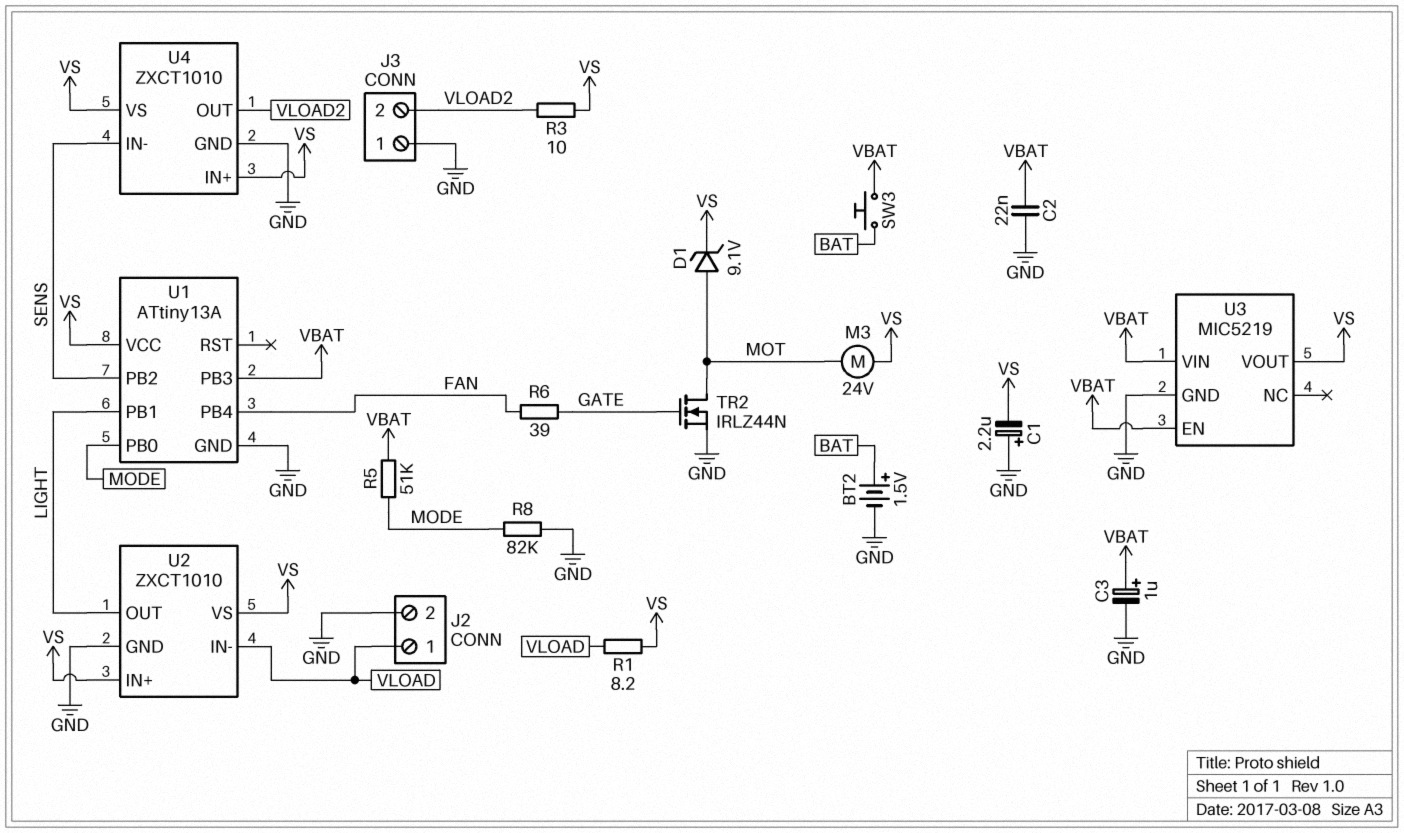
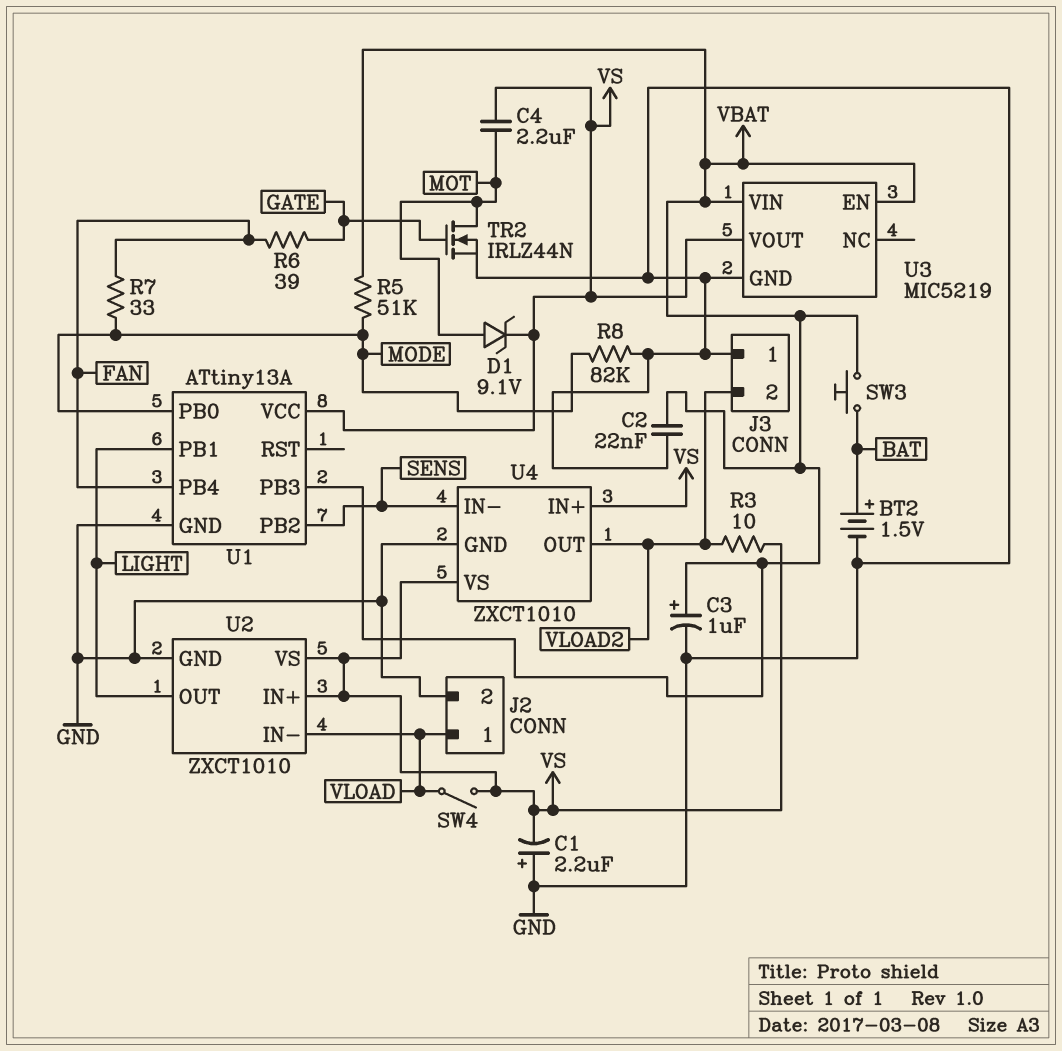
C4: none -> 2.2uF (MOT, VS)
M3: motor 24V (MOT, VS) -> none
R1: 8.2 (VLOAD, VS) -> none
R7: none -> 33 (FAN, MODE)
SW4: none -> switch (VLOAD, VS)

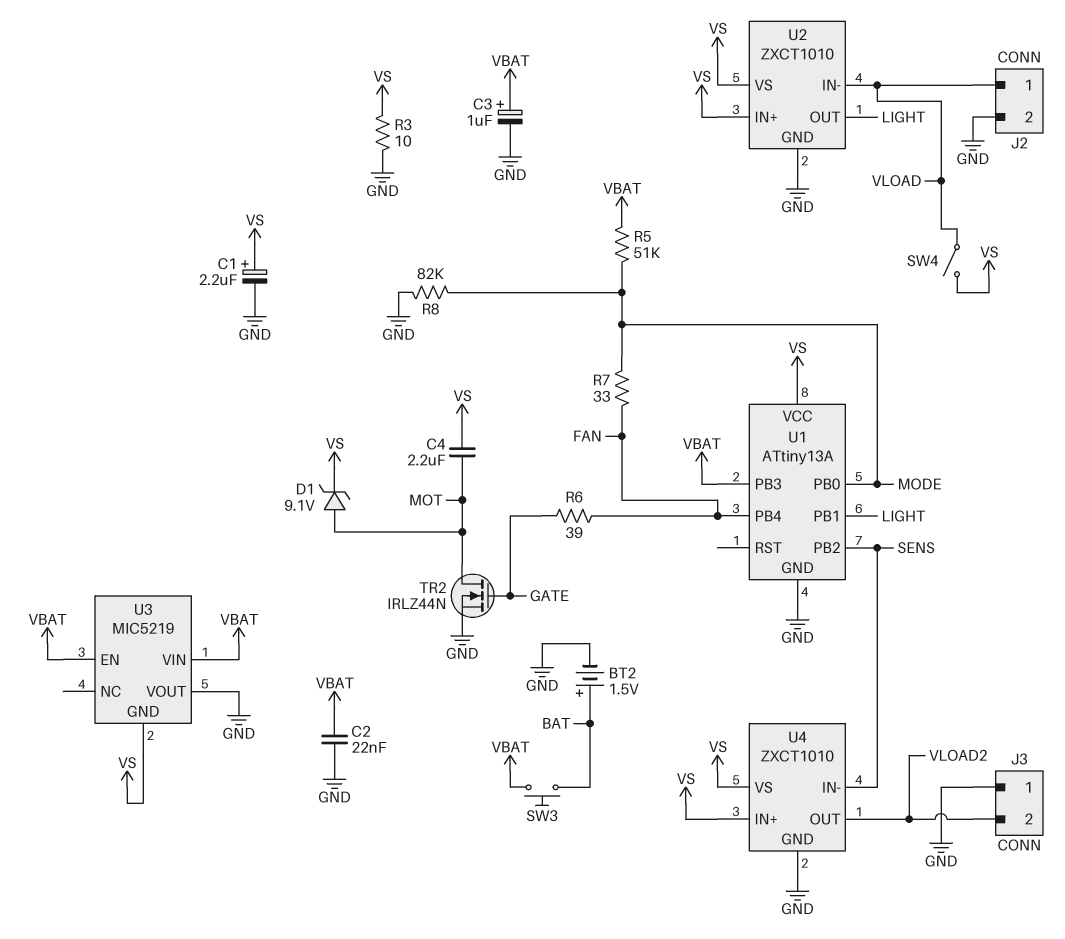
C1: 2.2uF (plus GND, minus VS) -> 2.2uF (plus VS, minus GND)
R3: 10 (VLOAD2, VS) -> 10 (GND, VS)
U3 pin GND: GND -> VS
U3 pin VOUT: VS -> GND

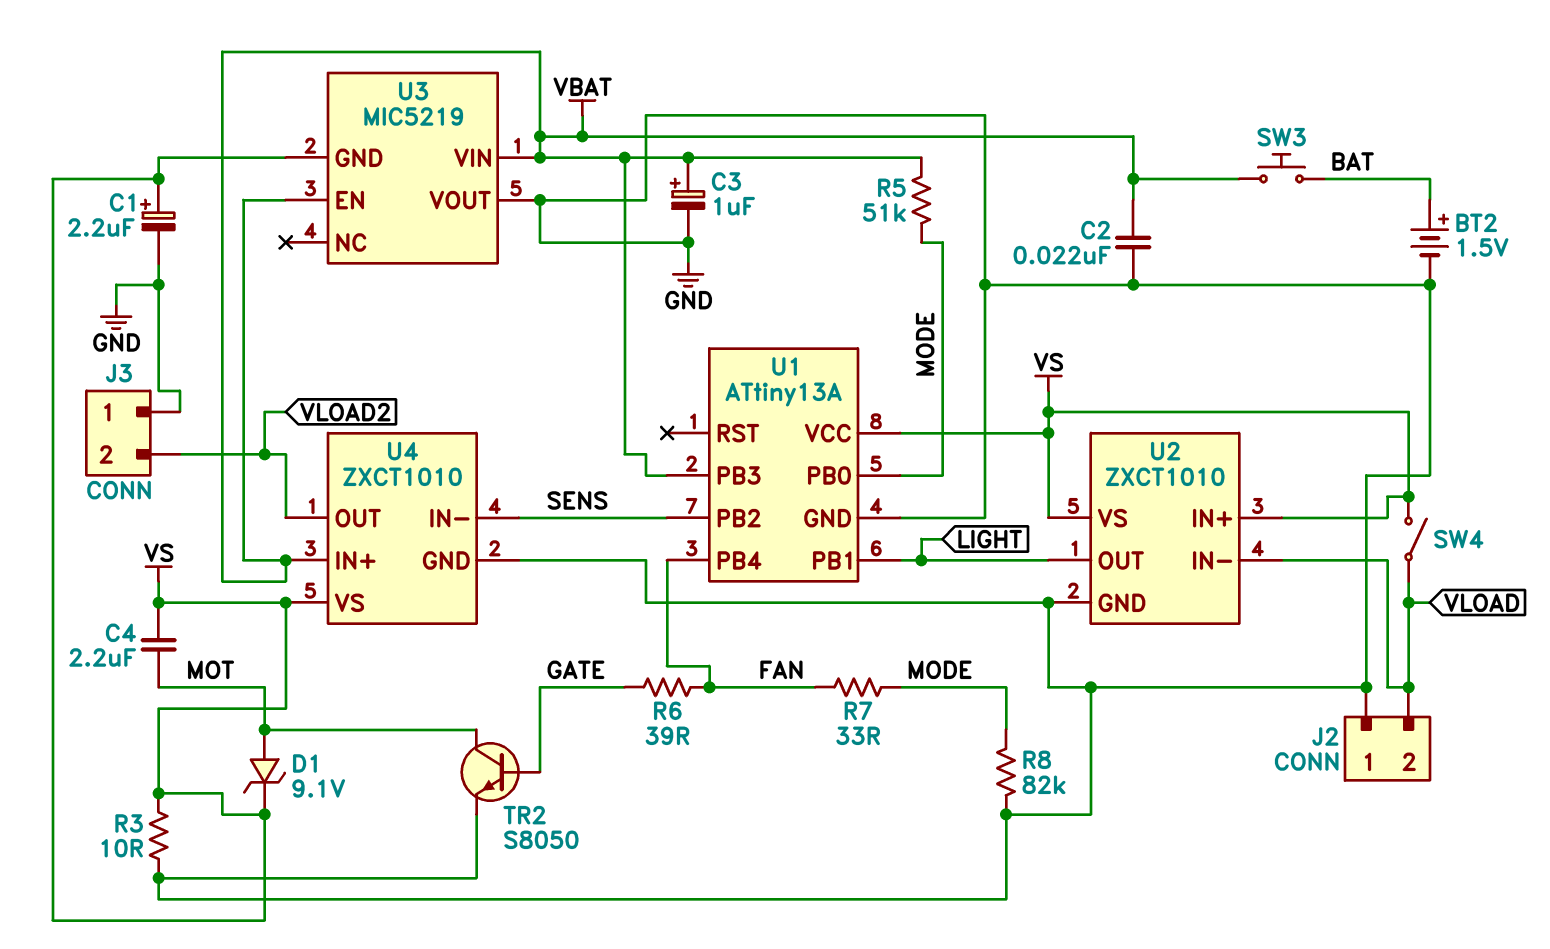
J2 pin 1: VLOAD -> GND
J2 pin 2: GND -> VLOAD
TR2: NMOS IRLZ44N (G GATE, D MOT, S GND) -> NPN S8050 (B GATE, C MOT, E GND)
U4 pin IN+: VS -> VBAT

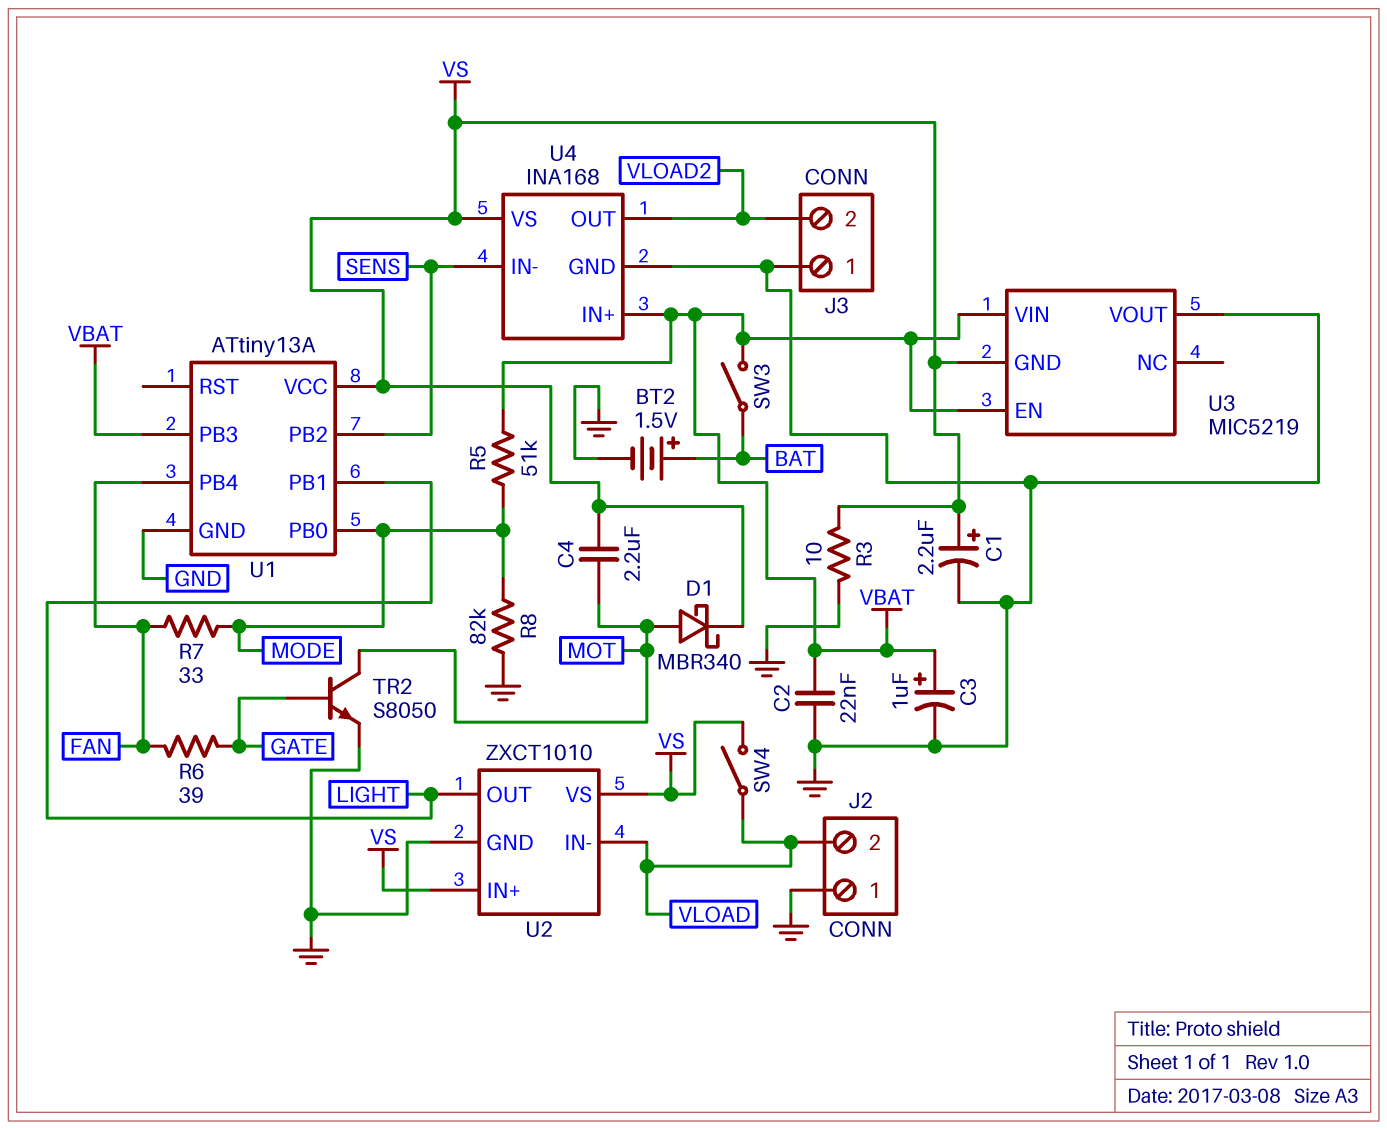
D1: zener 9.1V (A MOT, K VS) -> schottky MBR340 (A MOT, K VS)
SW3: button (BAT, VBAT) -> switch (BAT, VBAT)
U4: ZXCT1010 -> INA168

